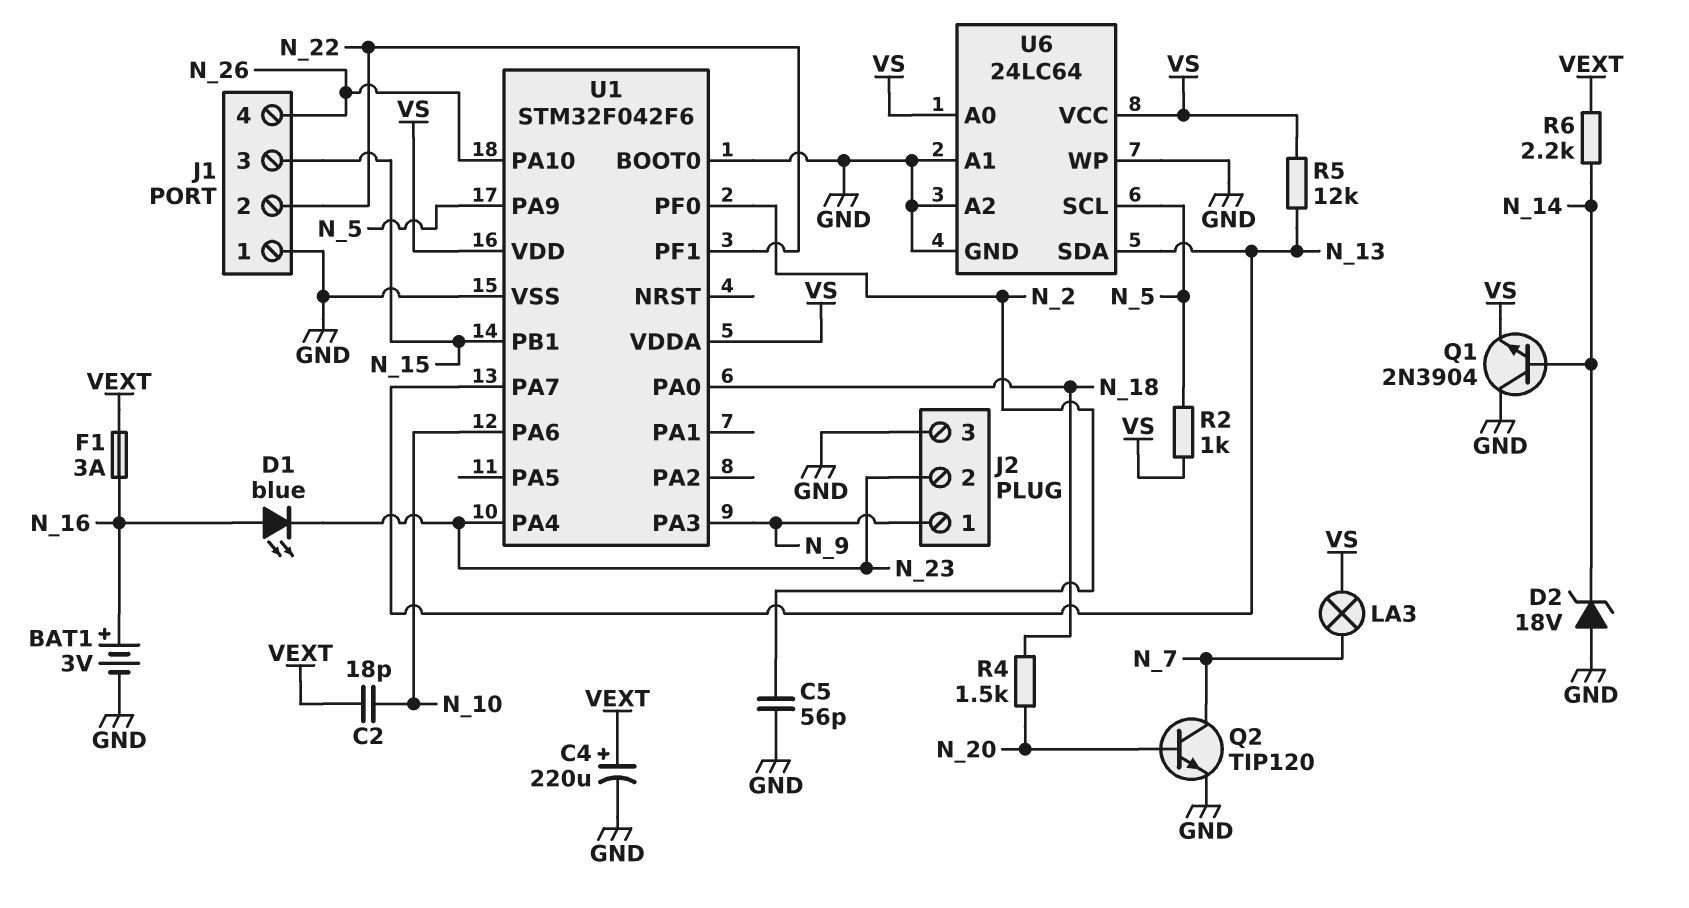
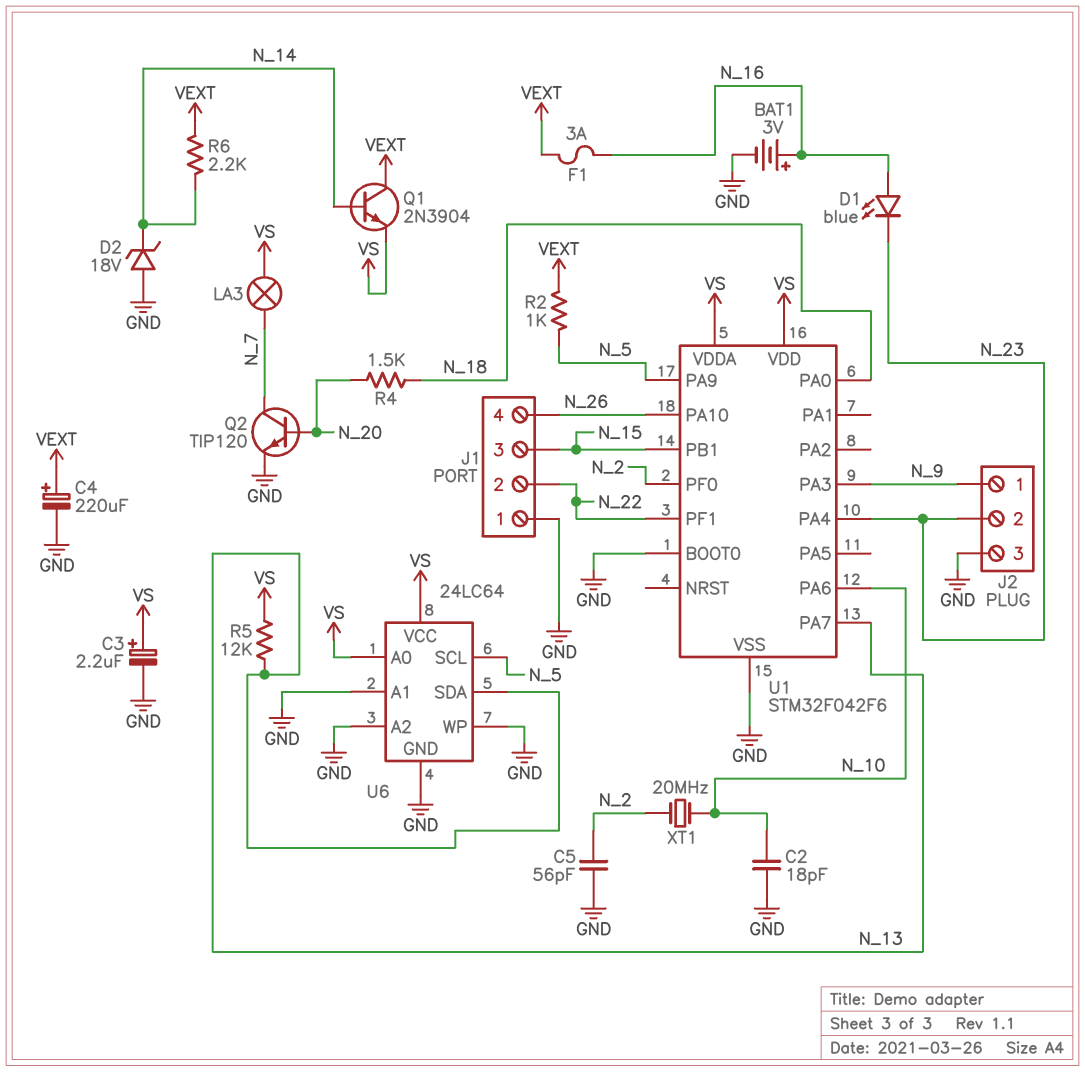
C2: 18pF (N_10, VEXT) -> 18pF (GND, N_10)
C3: none -> 2.2uF (plus VS, minus GND)
Q1: NPN 2N3904 (B N_14, C GND, E VS) -> NPN 2N3904 (B N_14, C VEXT, E VS)
R2: 1k (N_5, VS) -> 1k (N_5, VEXT)
XT1: none -> 20MHz (N_2, N_10)

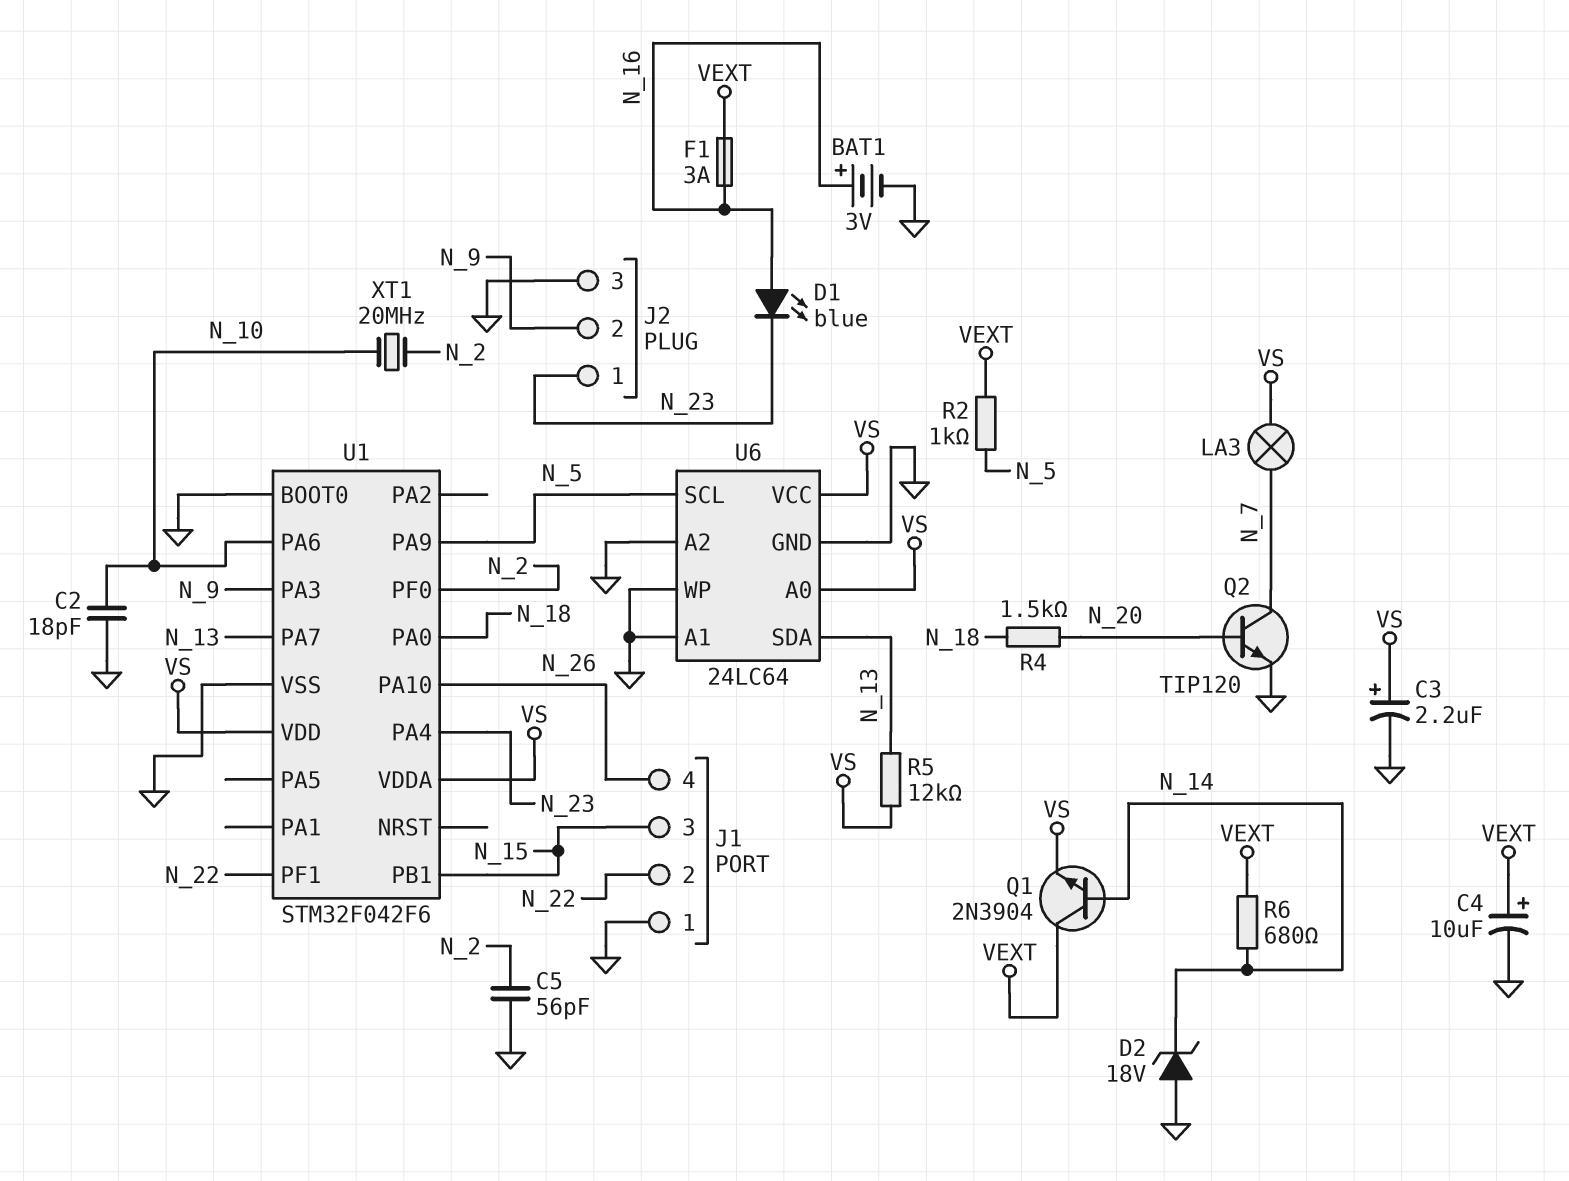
C4: 220uF (plus VEXT, minus GND) -> 10uF (plus VEXT, minus GND)
J2 pin 1: N_9 -> N_23
J2 pin 2: N_23 -> N_9
R6: 2.2k (N_14, VEXT) -> 680 (N_14, VEXT)

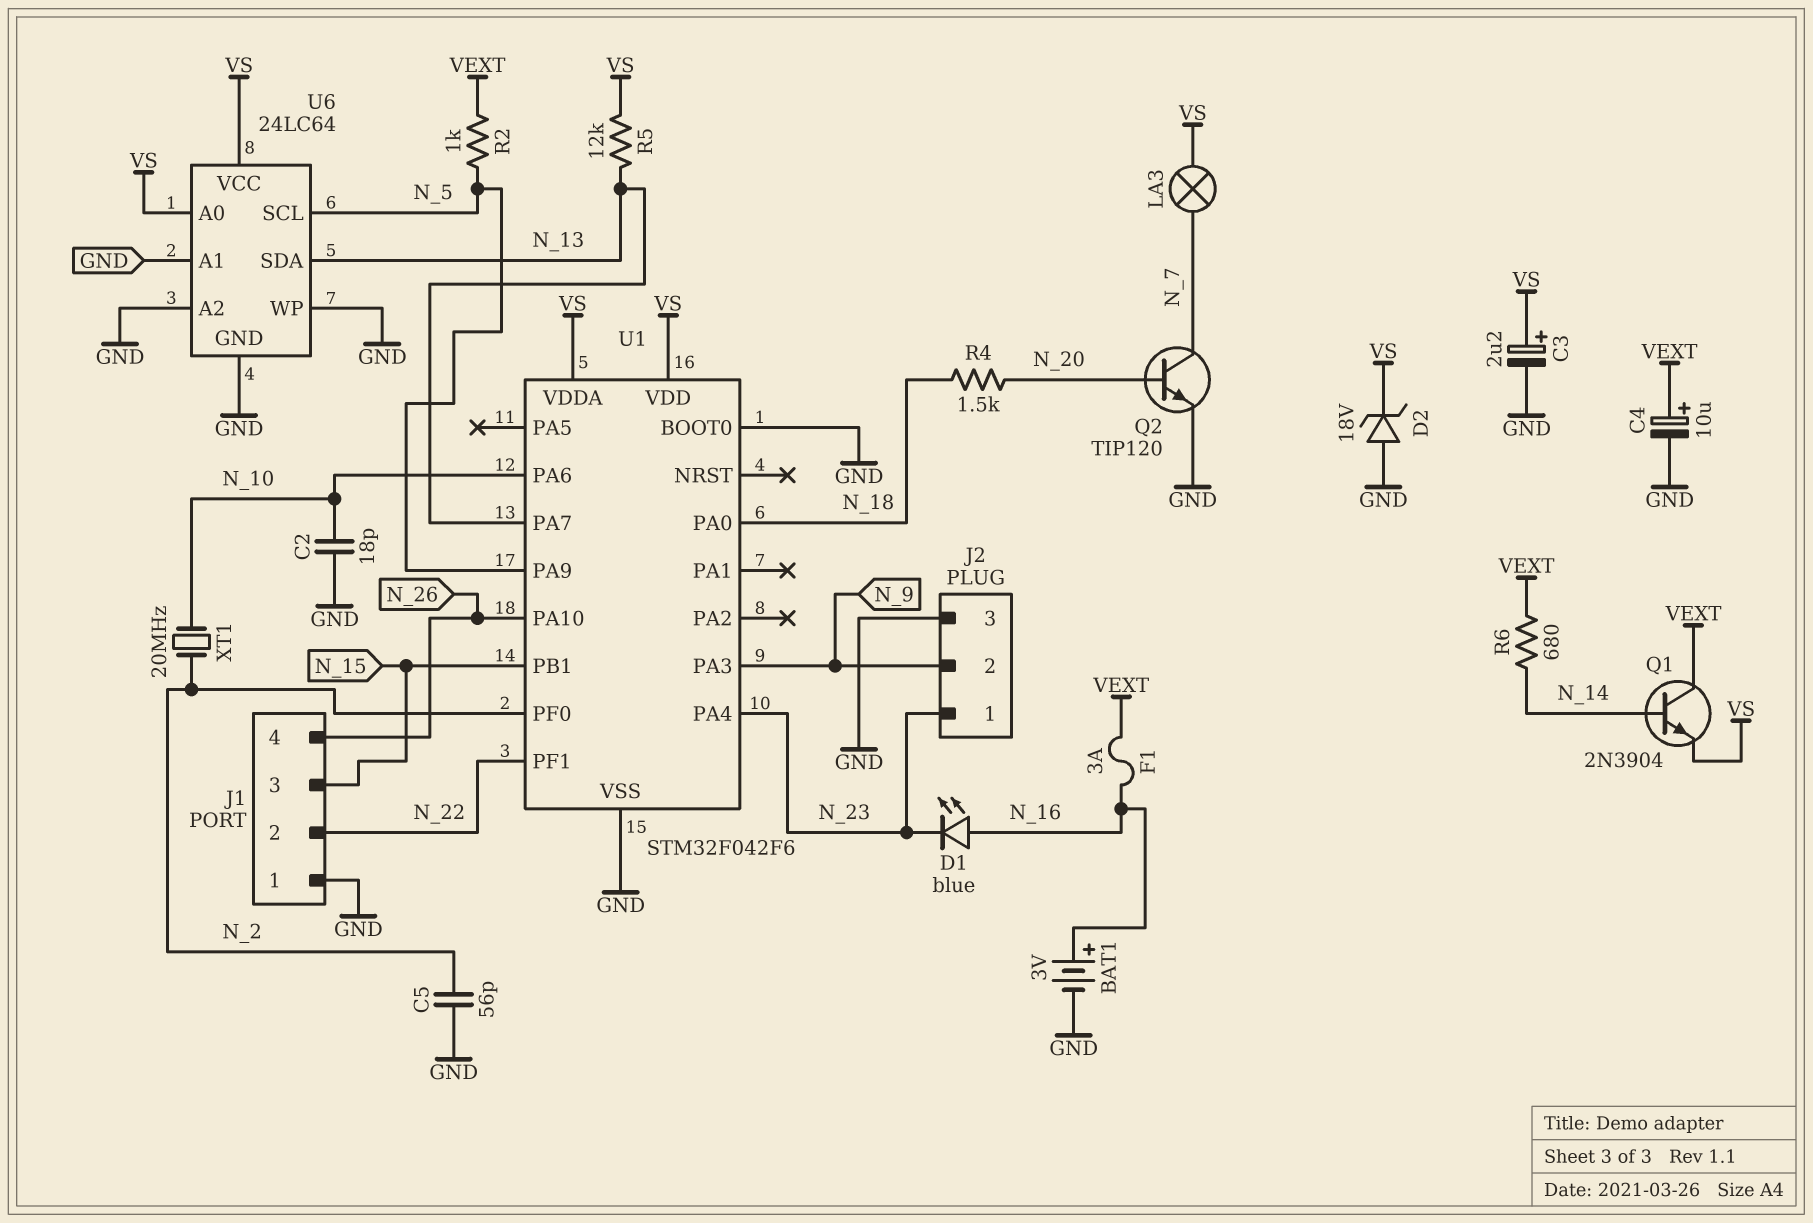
D2: zener 18V (A GND, K N_14) -> zener 18V (A GND, K VS)

